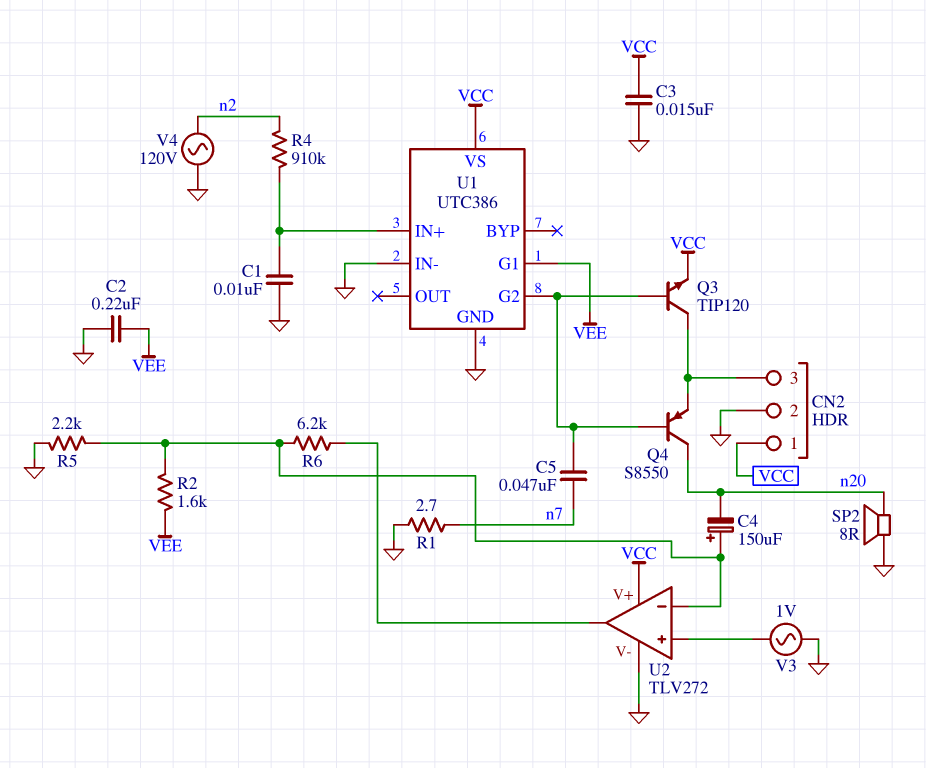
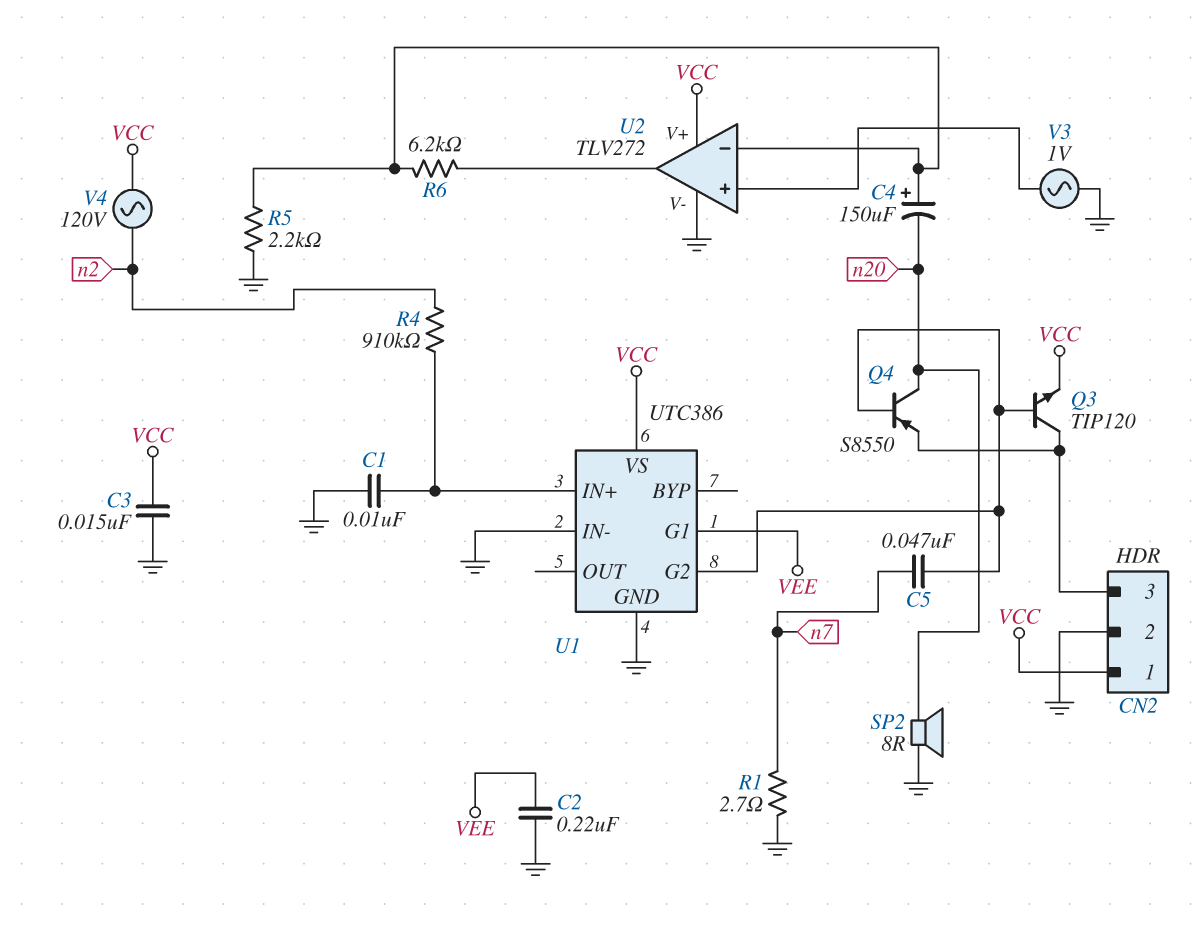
R2: 1.6k (U2/in-, VEE) -> none
V4: AC 120V (GND, n2) -> AC 120V (VCC, n2)

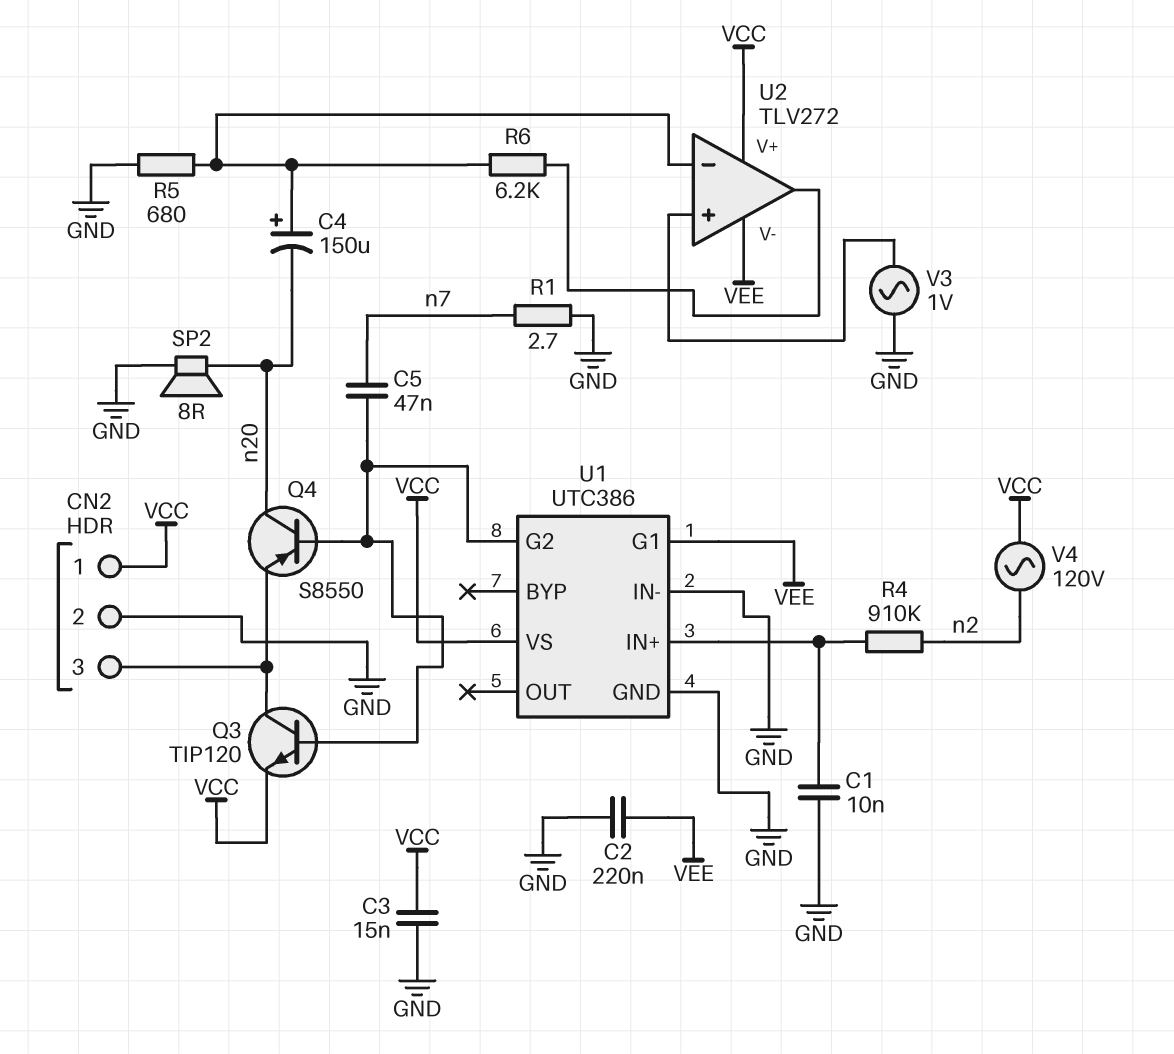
R5: 2.2k (GND, U2/in-) -> 680 (GND, U2/in-)
U2 pin V-: GND -> VEE

